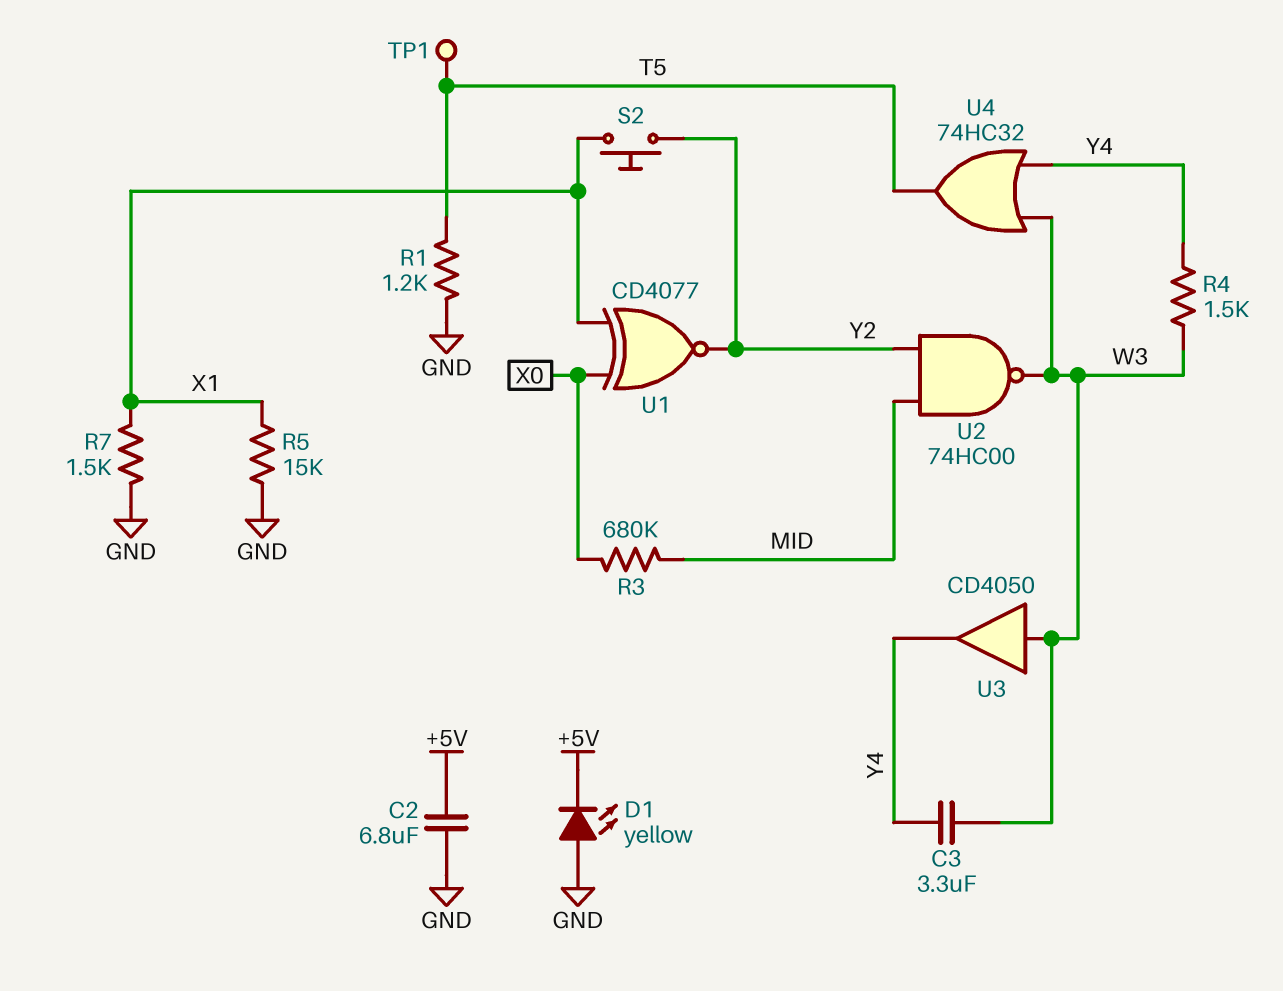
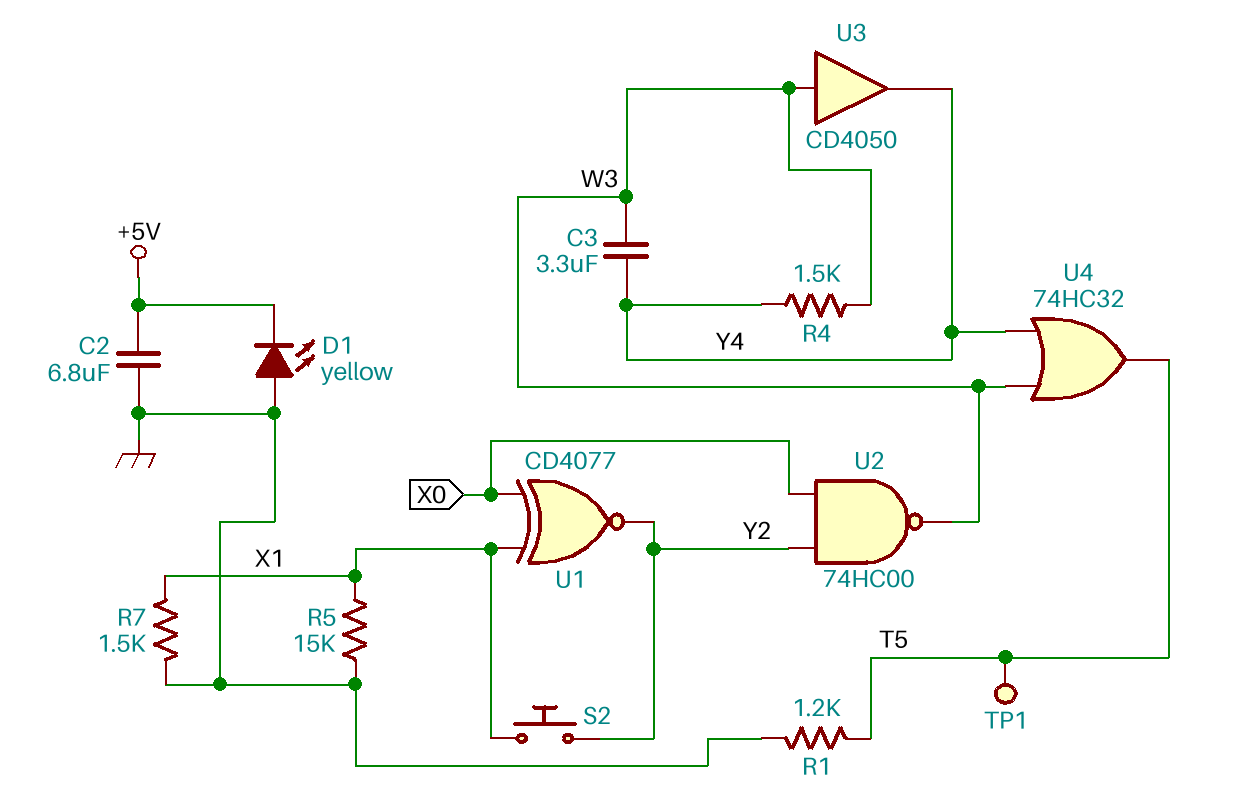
R3: 680k (MID, X0) -> none
U2: NAND 74HC00 (in MID, in Y2, out W3) -> NAND 74HC00 (in X0, in Y2, out W3)

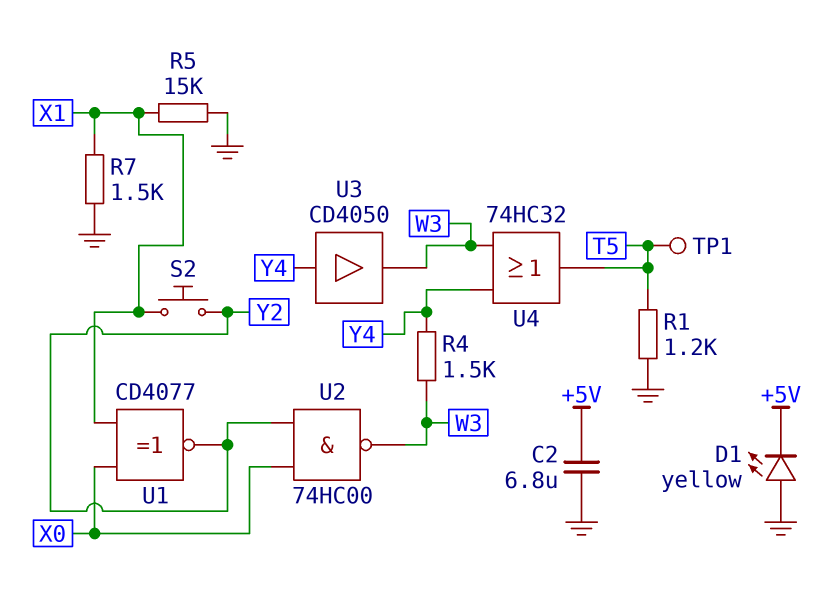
C3: 3.3uF (W3, Y4) -> none
U3: buffer CD4050 (in W3, out Y4) -> buffer CD4050 (in Y4, out W3)

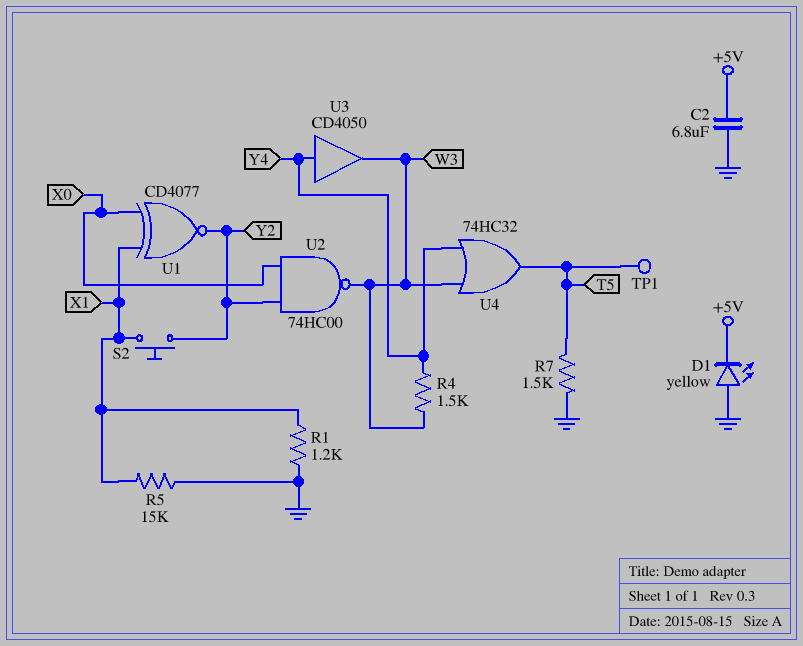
R1: 1.2k (GND, T5) -> 1.2k (GND, X1)
R7: 1.5k (GND, X1) -> 1.5k (GND, T5)

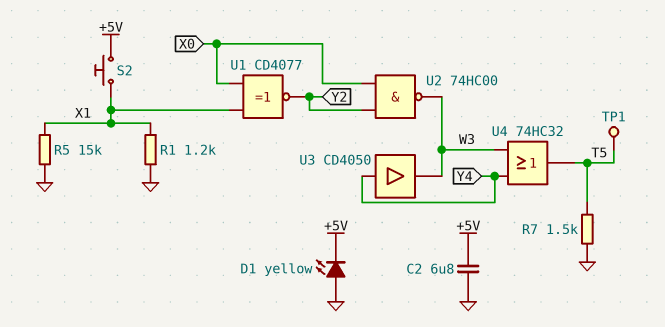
R4: 1.5k (W3, Y4) -> none
S2: button (X1, Y2) -> button (+5V, X1)

